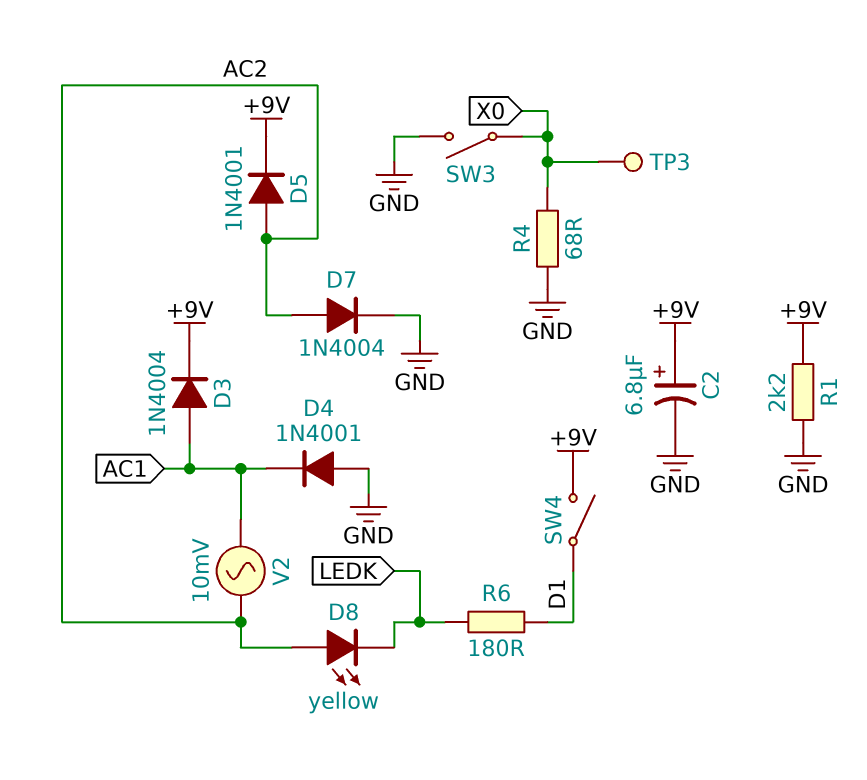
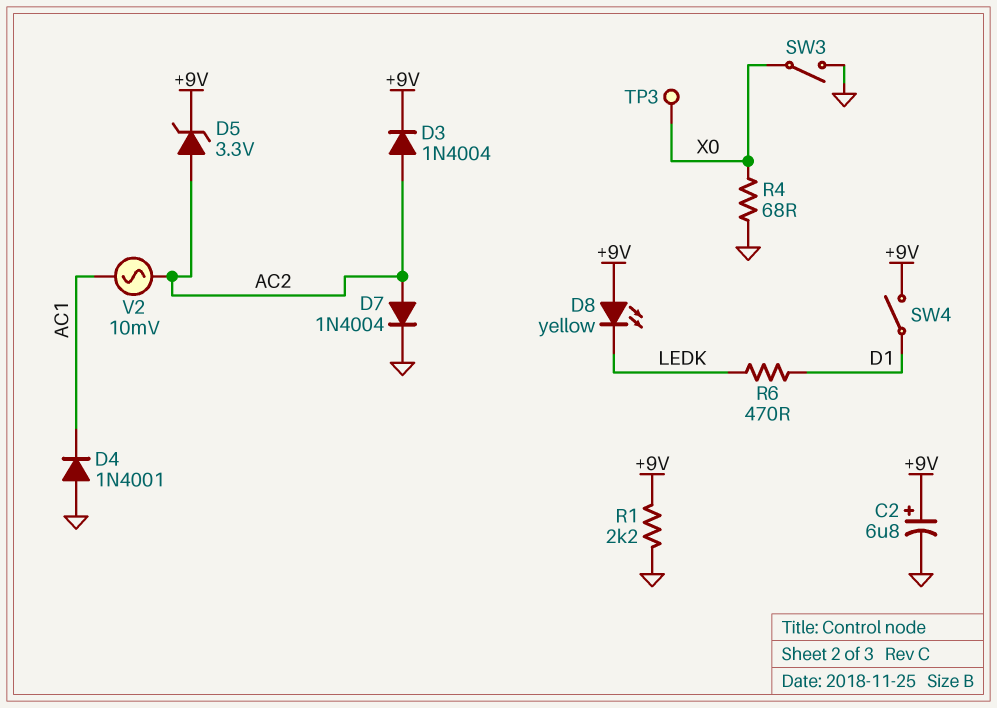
D3: diode 1N4004 (A AC1, K +9V) -> diode 1N4004 (A AC2, K +9V)
D5: diode 1N4001 (A AC2, K +9V) -> zener 3.3V (A AC2, K +9V)
D8: LED yellow (A AC2, K LEDK) -> LED yellow (A +9V, K LEDK)
R6: 180 (D1, LEDK) -> 470 (D1, LEDK)

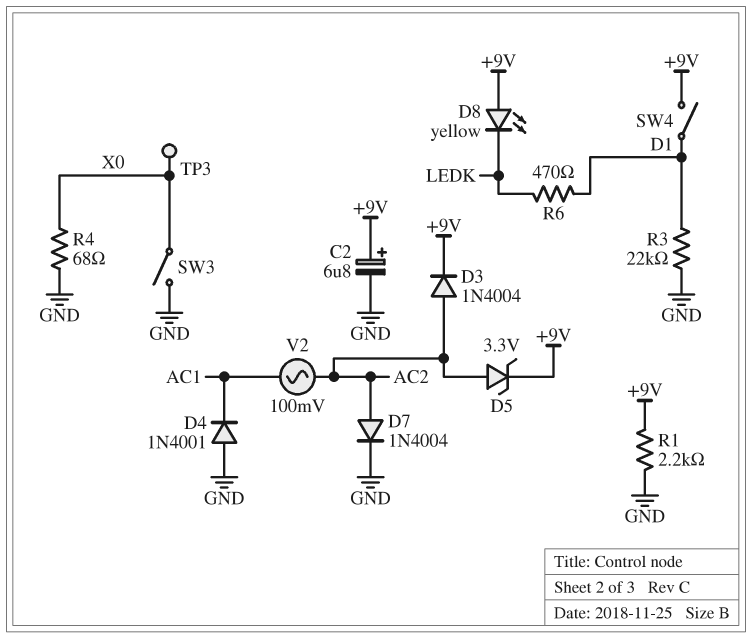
R3: none -> 22k (D1, GND)
V2: AC 10mV (AC1, AC2) -> AC 100mV (AC1, AC2)

